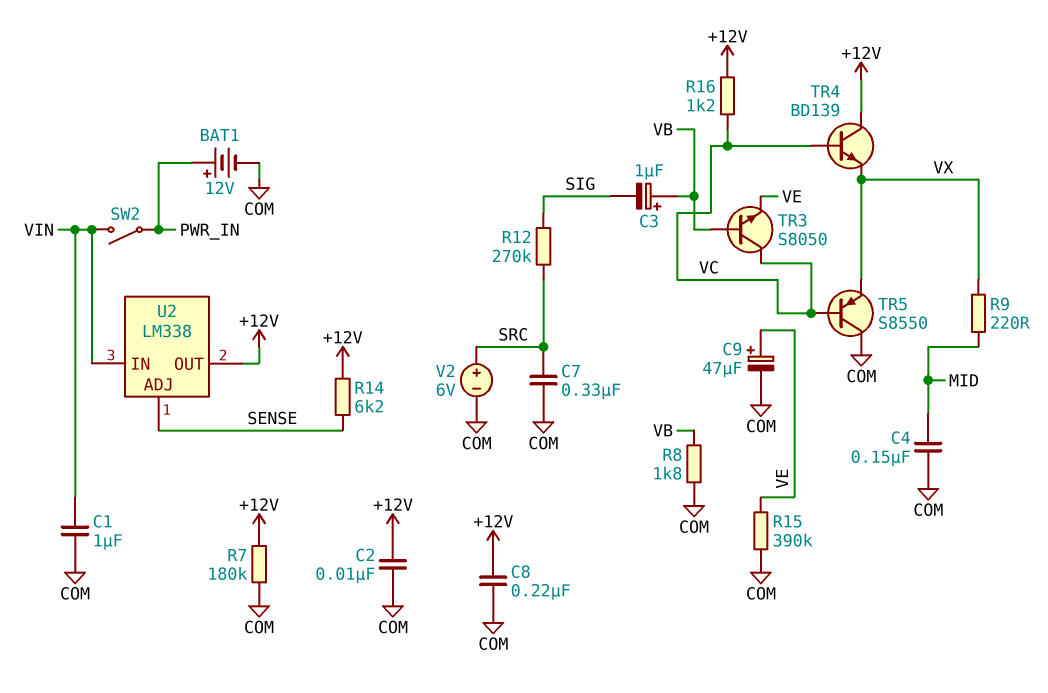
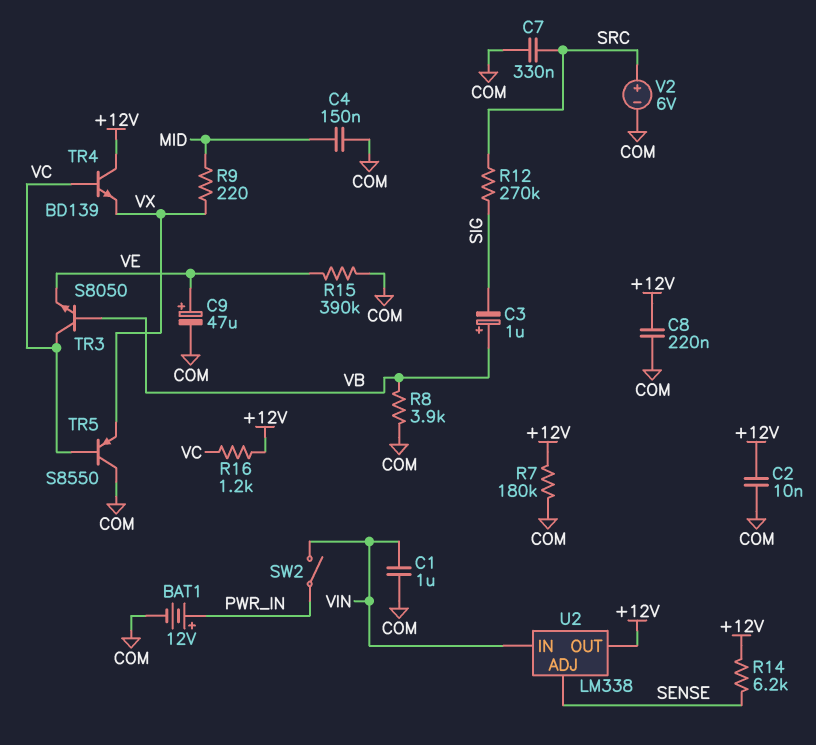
R8: 1.8k (COM, VB) -> 3.9k (COM, VB)

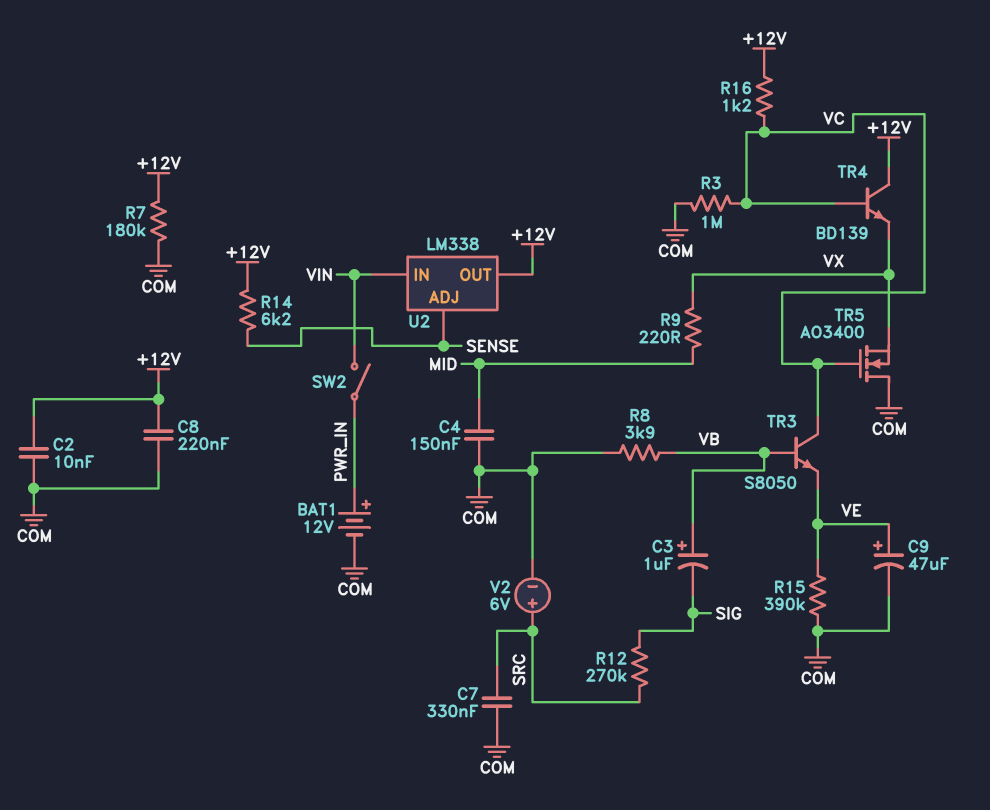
C1: 1uF (COM, VIN) -> none
R3: none -> 1M (COM, VC)
TR5: PNP S8550 (B VC, C COM, E VX) -> NMOS AO3400 (G VC, D COM, S VX)

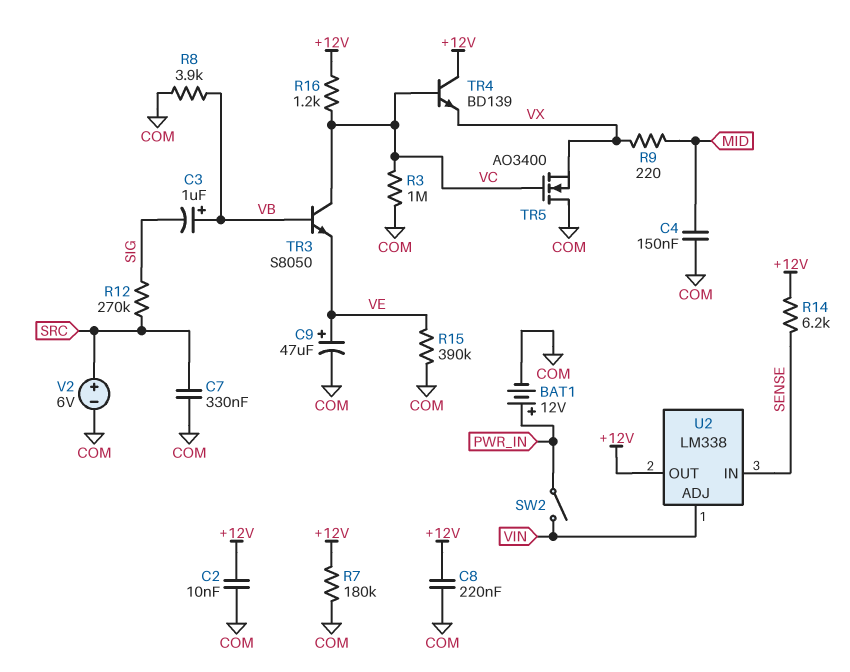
U2 pin ADJ: SENSE -> VIN
U2 pin IN: VIN -> SENSE

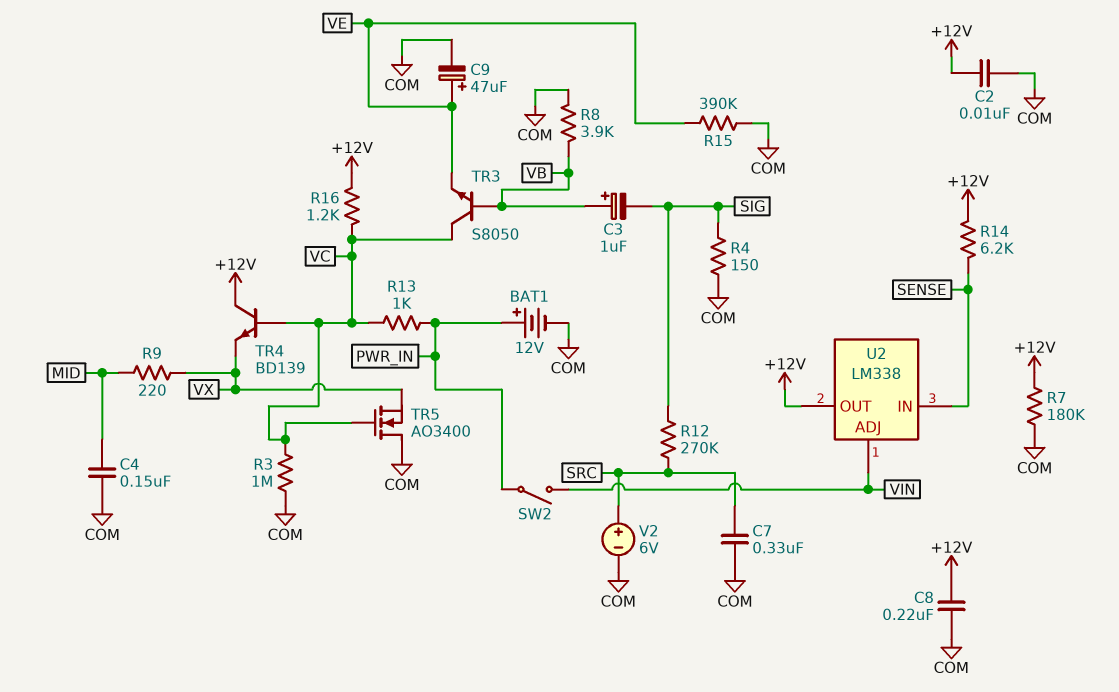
R4: none -> 150 (COM, SIG)
R13: none -> 1k (PWR_IN, VC)

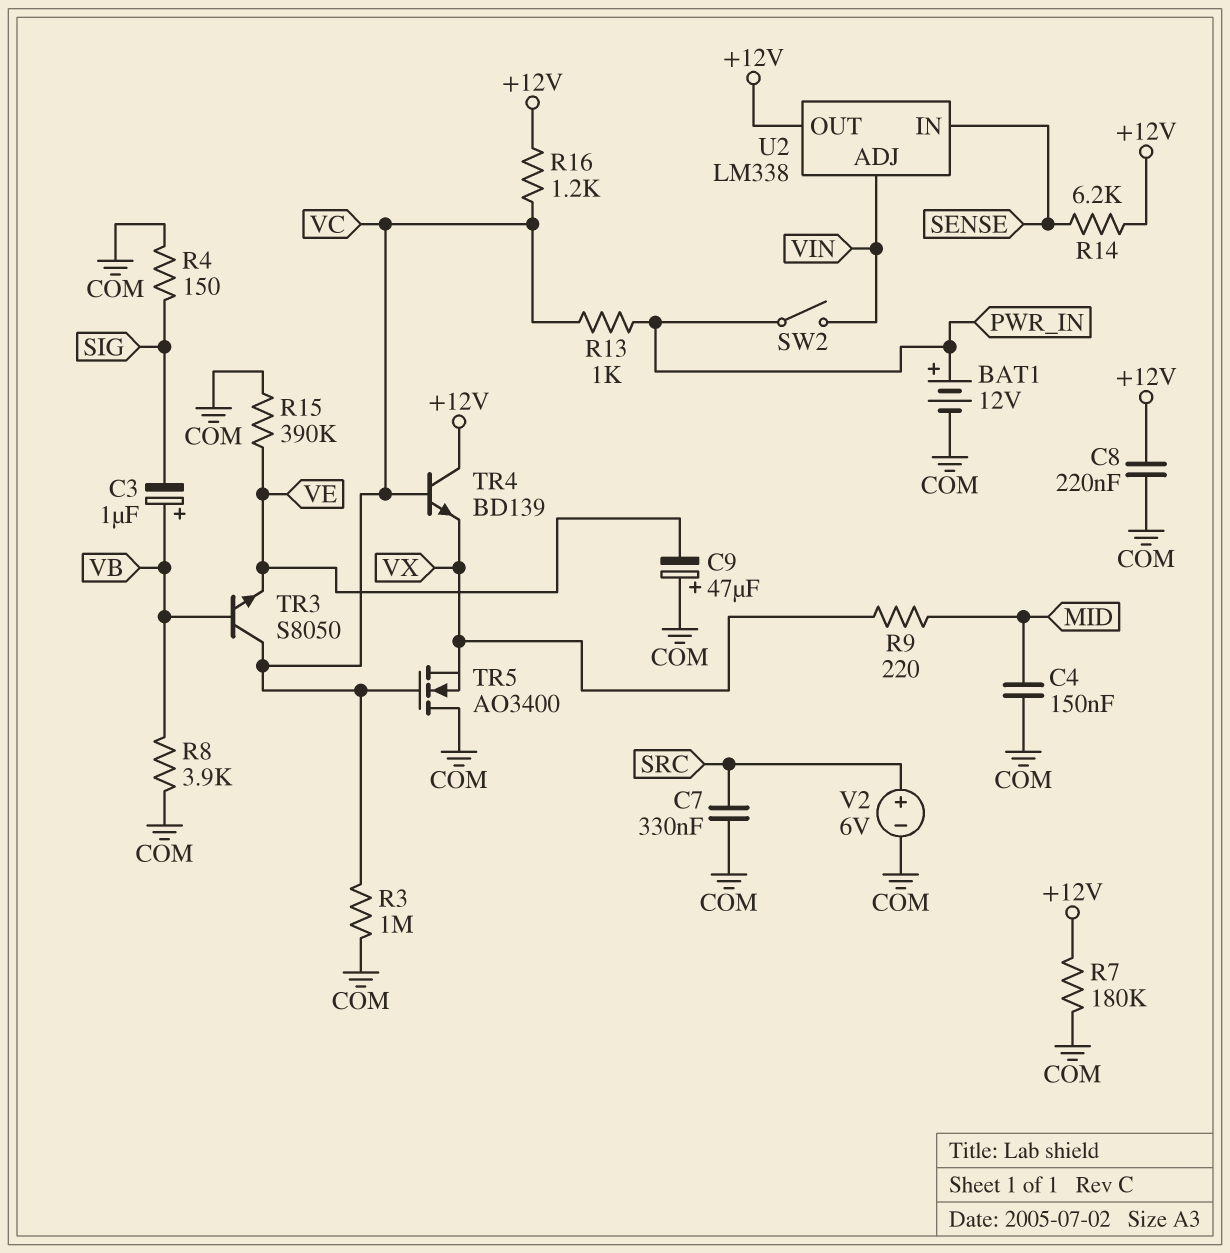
C2: 10nF (+12V, COM) -> none
C9: 47uF (plus VE, minus COM) -> 47uF (plus COM, minus VE)
R12: 270k (SIG, SRC) -> none

